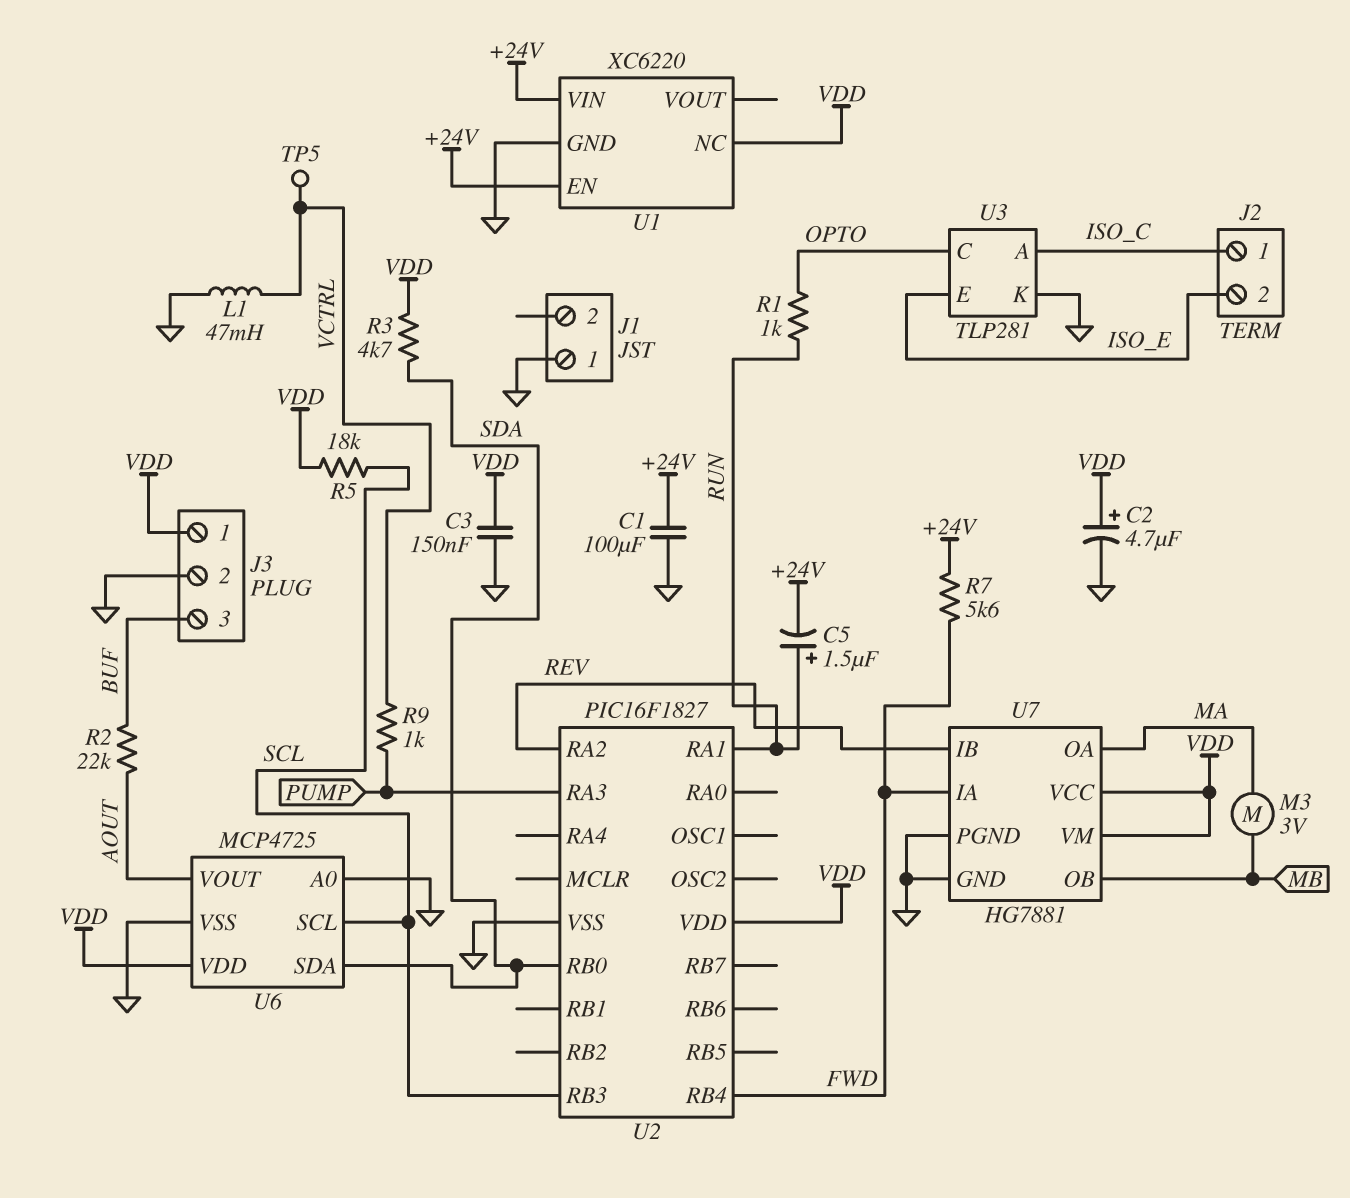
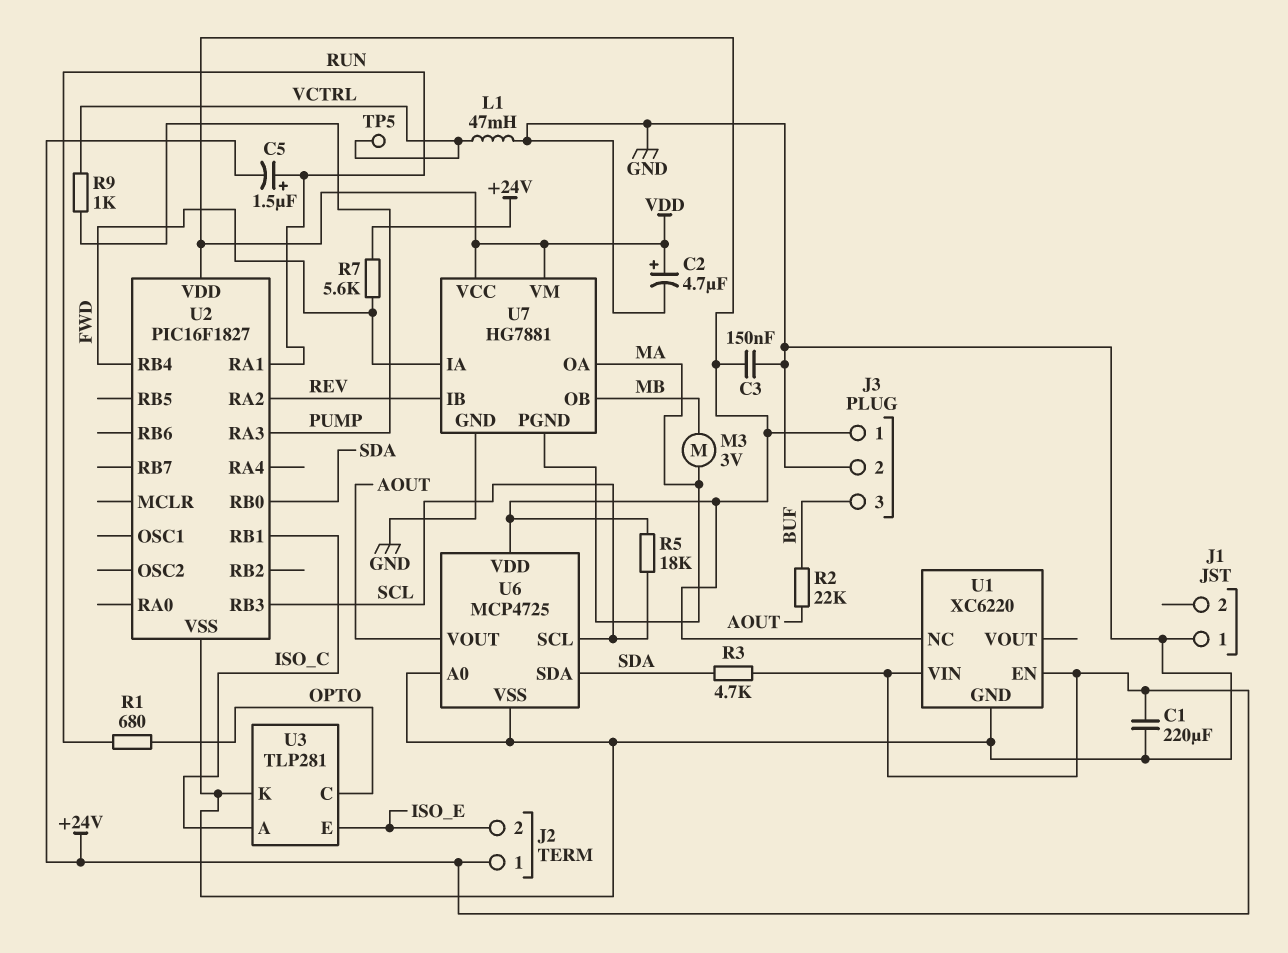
C1: 100uF (+24V, GND) -> 220uF (+24V, GND)
J2 pin 1: ISO_C -> +24V
R1: 1k (OPTO, RUN) -> 680 (OPTO, RUN)
R3: 4.7k (SDA, VDD) -> 4.7k (+24V, SDA)
U2 pin RB1: none -> ISO_C
U7 pin PGND: GND -> MA

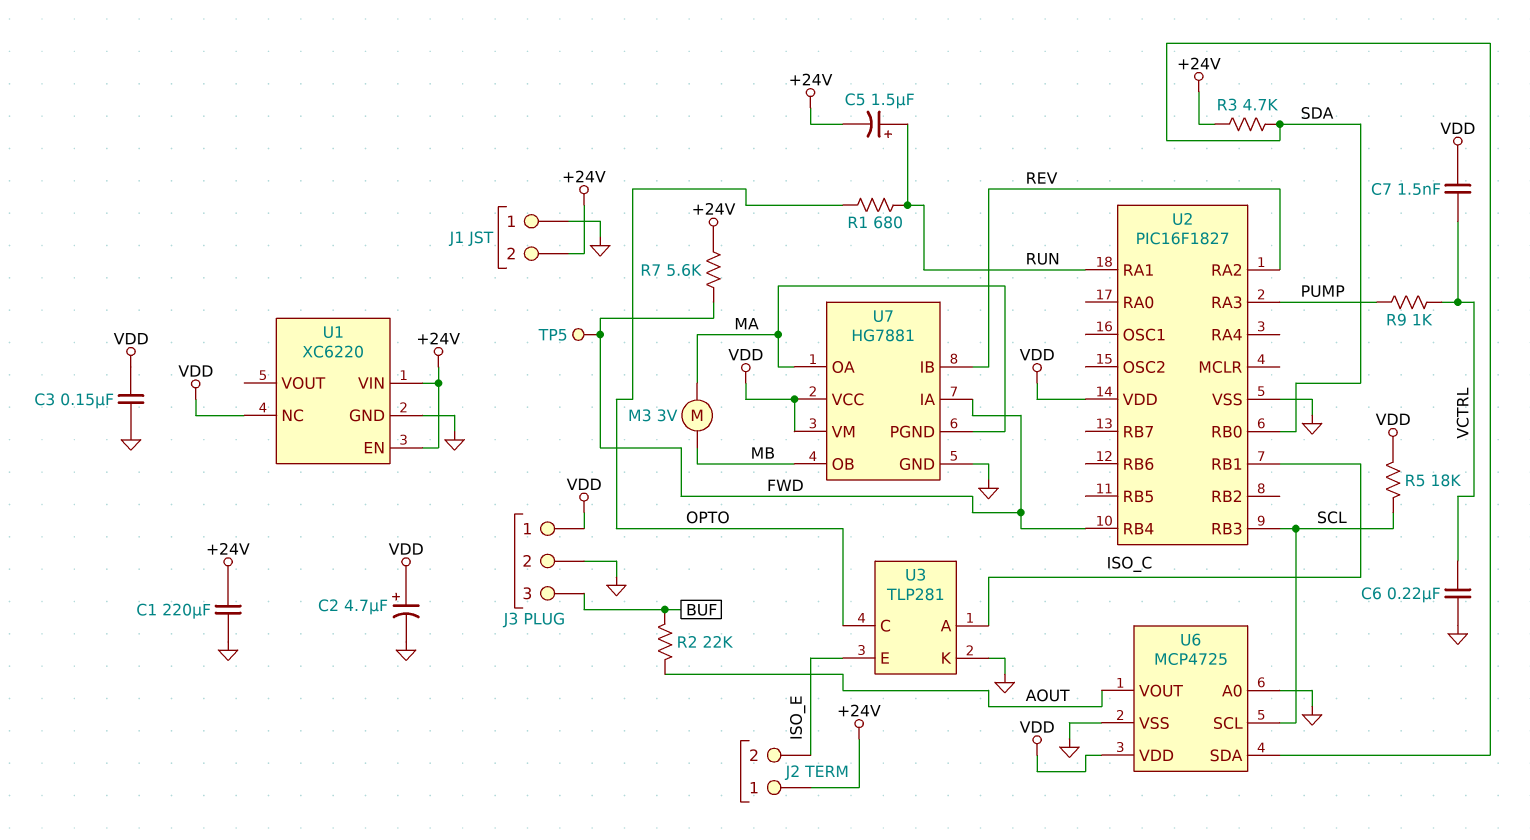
C6: none -> 220nF (GND, VCTRL)
C7: none -> 1.5nF (VCTRL, VDD)
J1 pin 2: none -> +24V
L1: 47mH (GND, VCTRL) -> none
TP5: test point (VCTRL) -> test point (FWD)

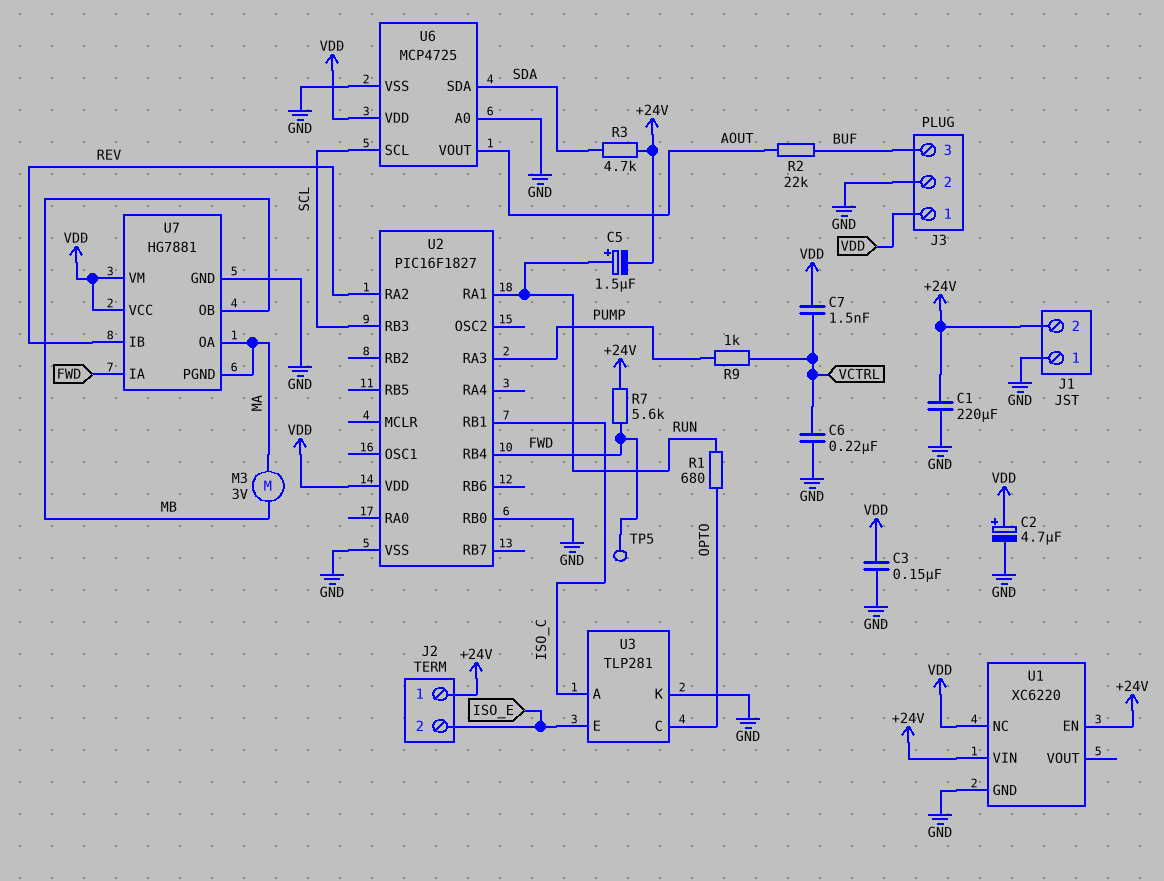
R5: 18k (SCL, VDD) -> none
U2 pin RB0: SDA -> GND

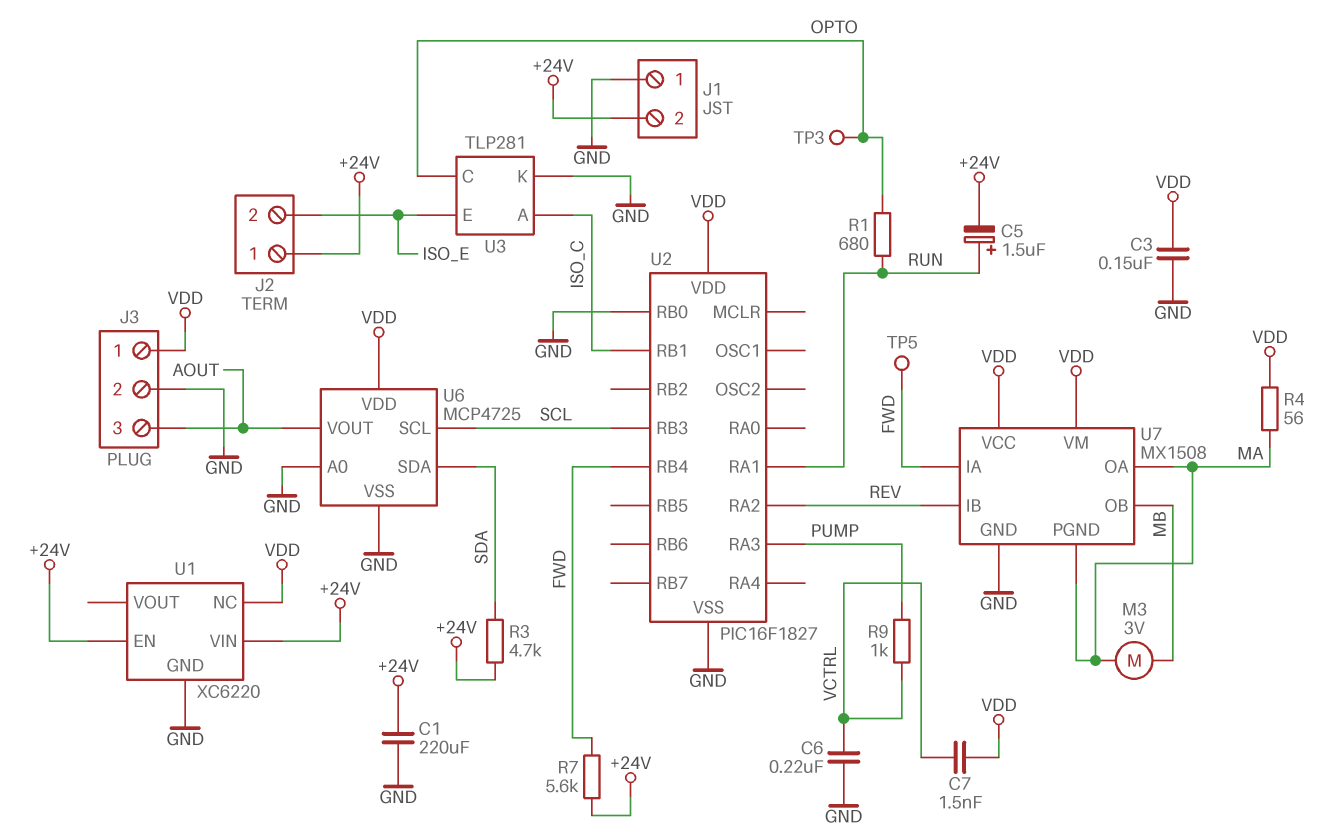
C2: 4.7uF (plus VDD, minus GND) -> none
J3 pin 3: BUF -> AOUT
R2: 22k (AOUT, BUF) -> none
R4: none -> 56 (MA, VDD)
TP3: none -> test point (OPTO)
U7: HG7881 -> MX1508

